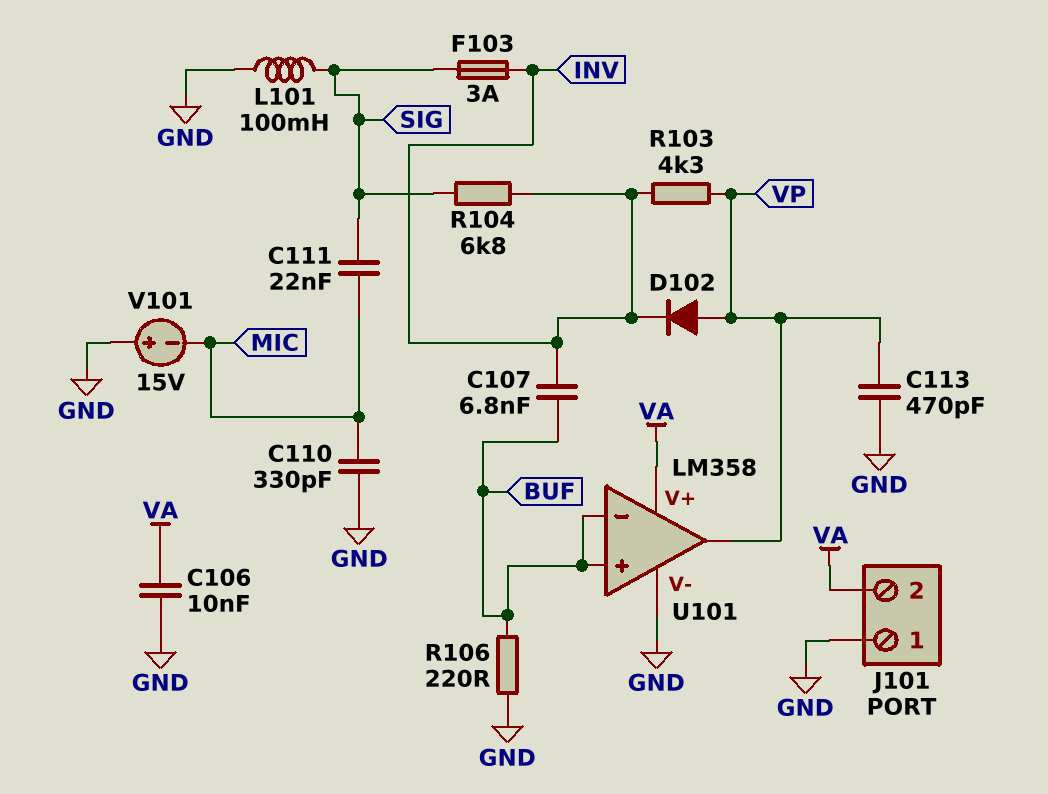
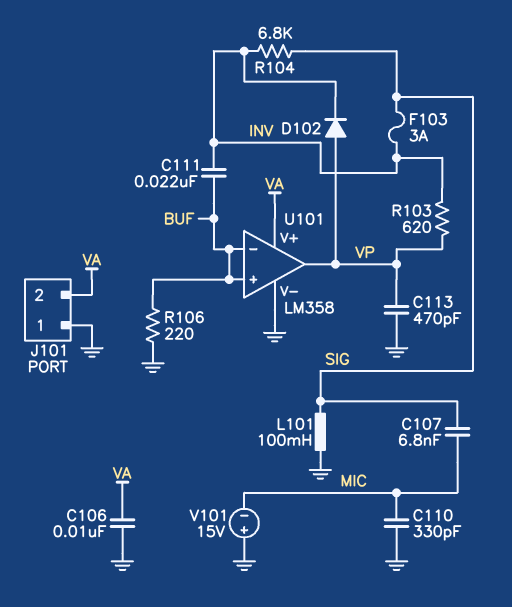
C107: 6.8nF (BUF, INV) -> 6.8nF (MIC, SIG)
C111: 22nF (MIC, SIG) -> 22nF (BUF, INV)
R103: 4.3k (INV, VP) -> 620 (INV, VP)

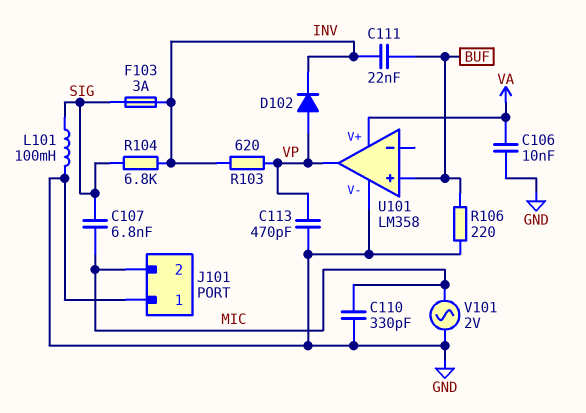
J101 pin 2: VA -> MIC
U101 pin in-: BUF -> none
V101: 15V (plus GND, minus MIC) -> AC 2V (GND, MIC)

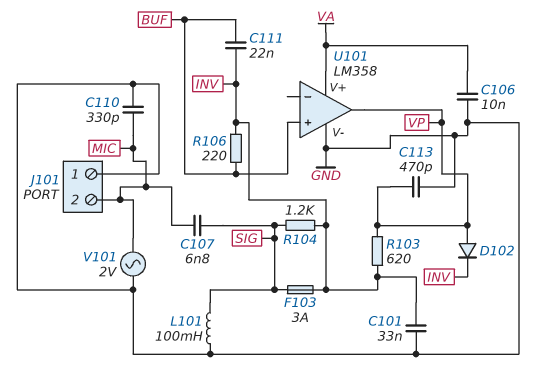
C101: none -> 33nF (GND, INV)
R104: 6.8k (INV, SIG) -> 1.2k (INV, SIG)
R106: 220 (BUF, GND) -> 220 (BUF, INV)

